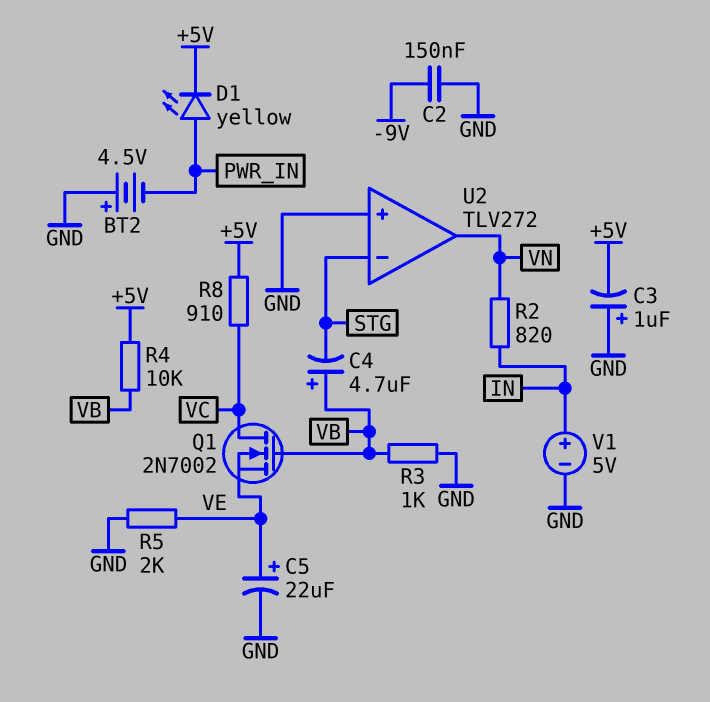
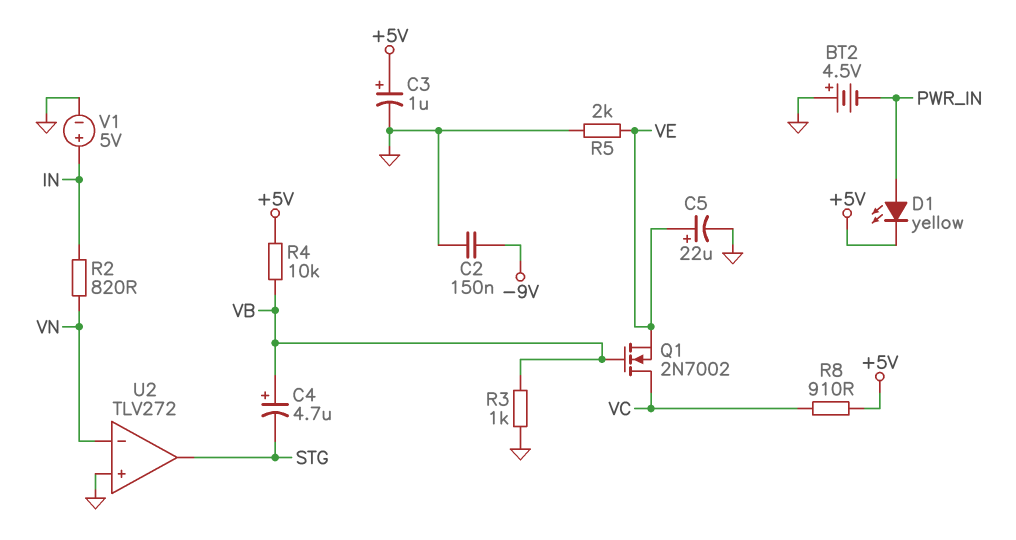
C3: 1uF (plus GND, minus +5V) -> 1uF (plus +5V, minus GND)
U2 pin in-: STG -> VN
U2 pin out: VN -> STG

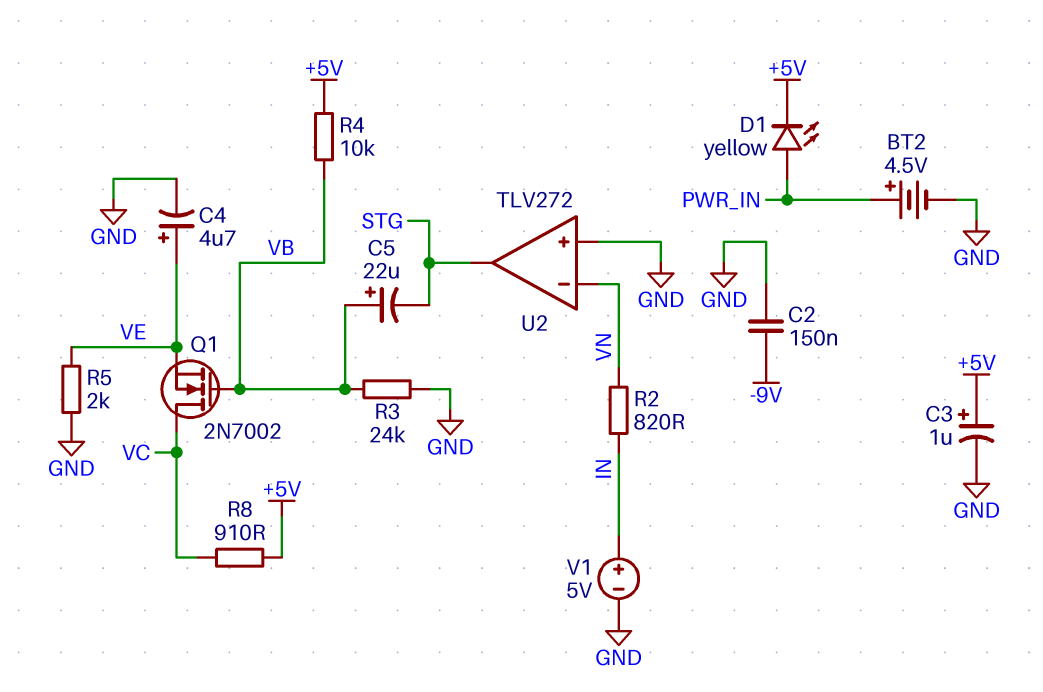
BT2: 4.5V (plus GND, minus PWR_IN) -> 4.5V (plus PWR_IN, minus GND)
C4: 4.7uF (plus VB, minus STG) -> 4.7uF (plus VE, minus GND)
C5: 22uF (plus VE, minus GND) -> 22uF (plus VB, minus STG)
R3: 1k (GND, VB) -> 24k (GND, VB)

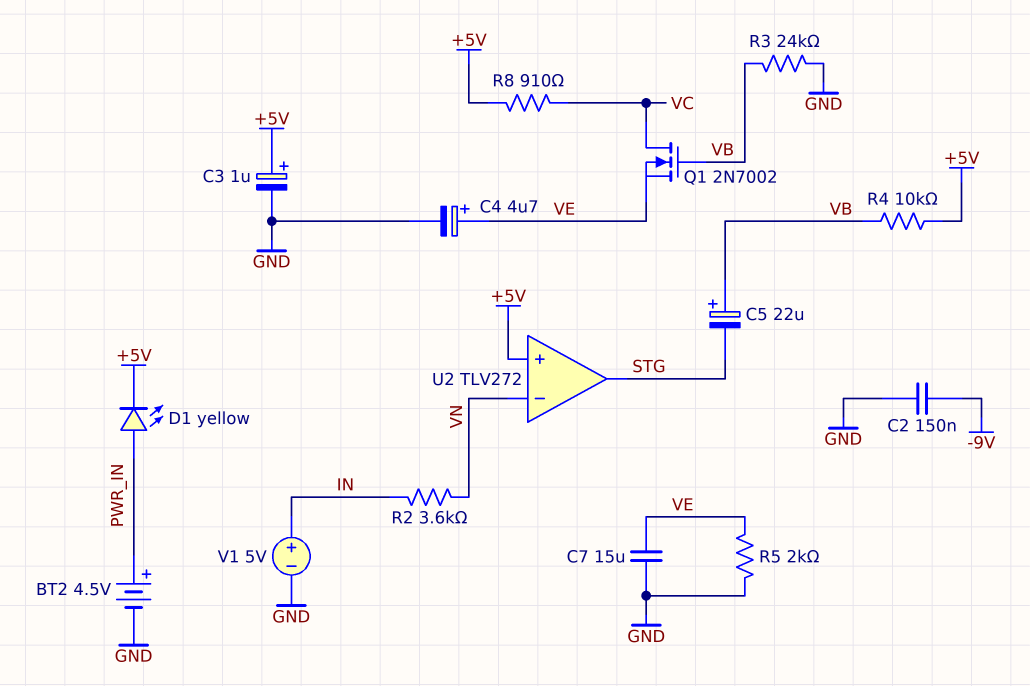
C7: none -> 15uF (GND, VE)
R2: 820 (IN, VN) -> 3.6k (IN, VN)
U2 pin in+: GND -> +5V

